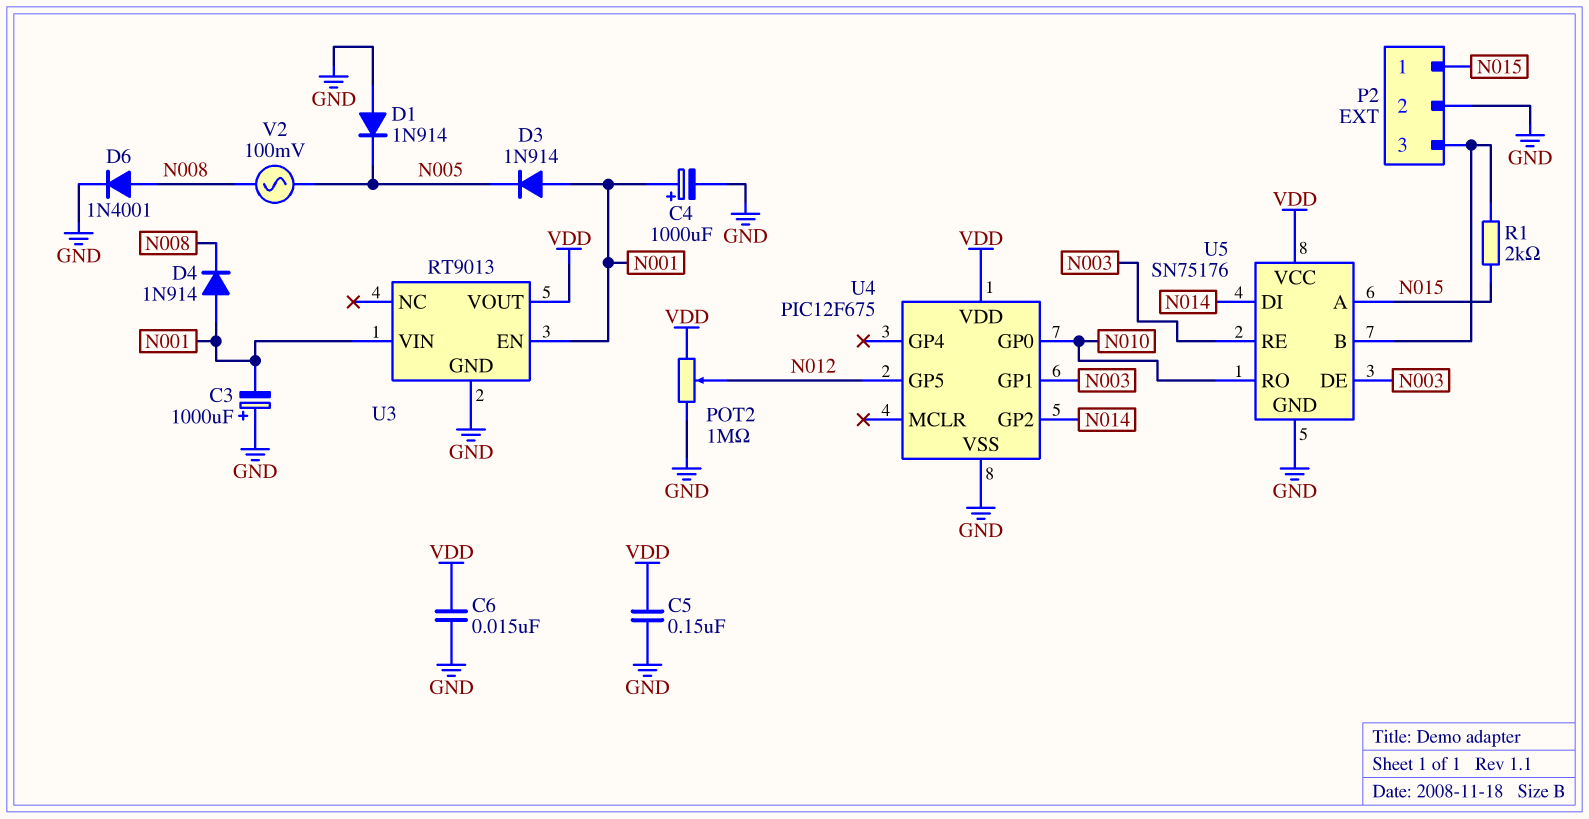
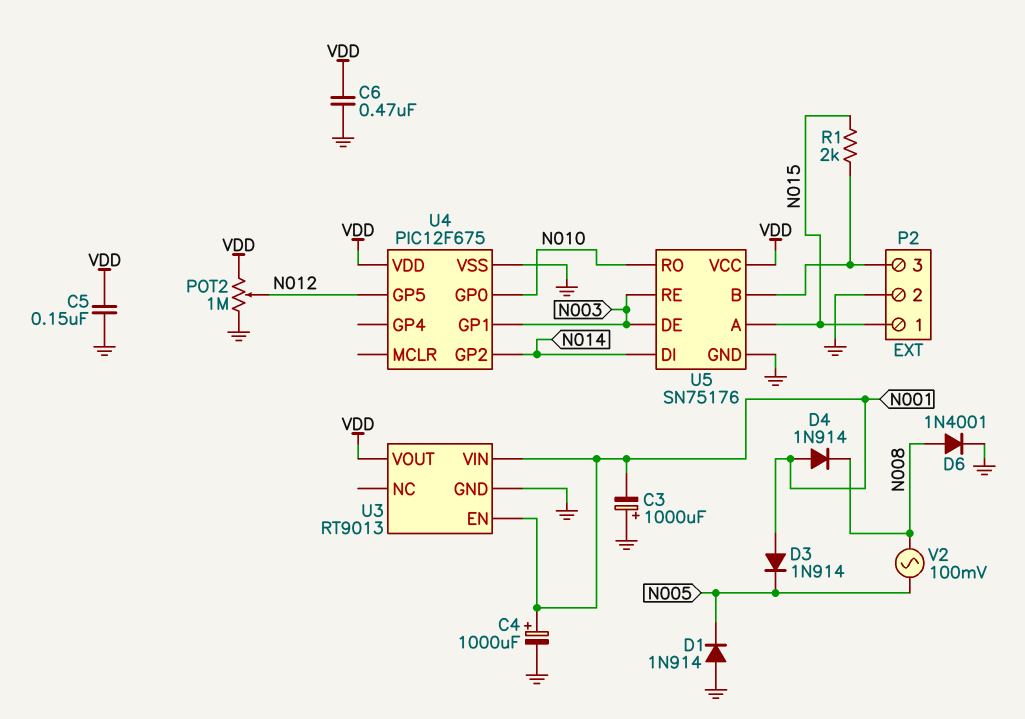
C6: 15nF (GND, VDD) -> 470nF (GND, VDD)

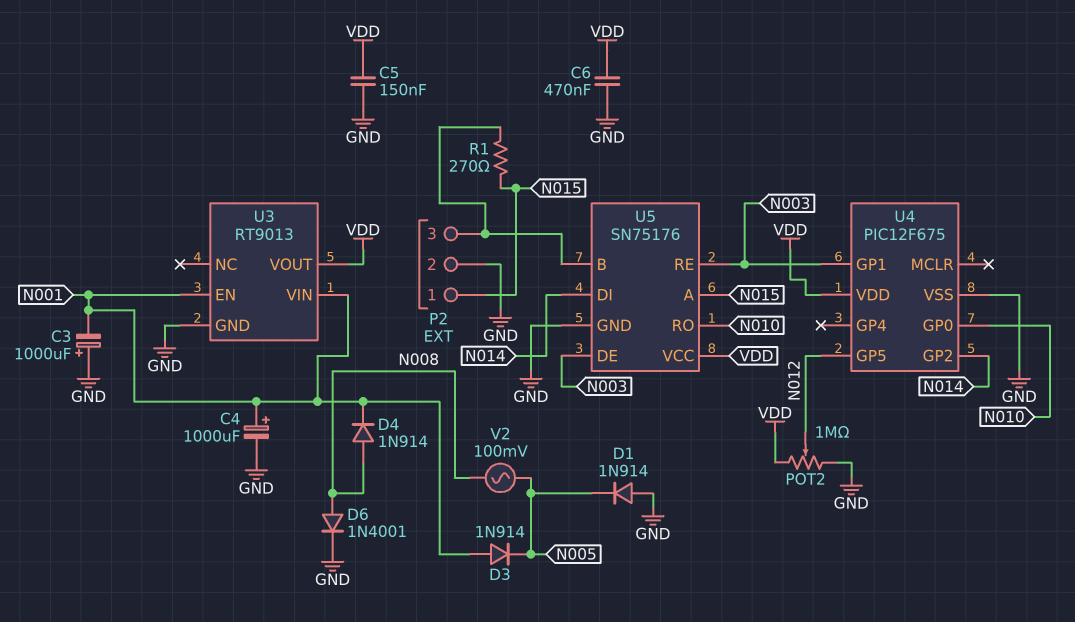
D4: diode 1N914 (A N001, K N008) -> diode 1N914 (A N008, K N001)
R1: 2k (N015, P2/3) -> 270 (N015, P2/3)

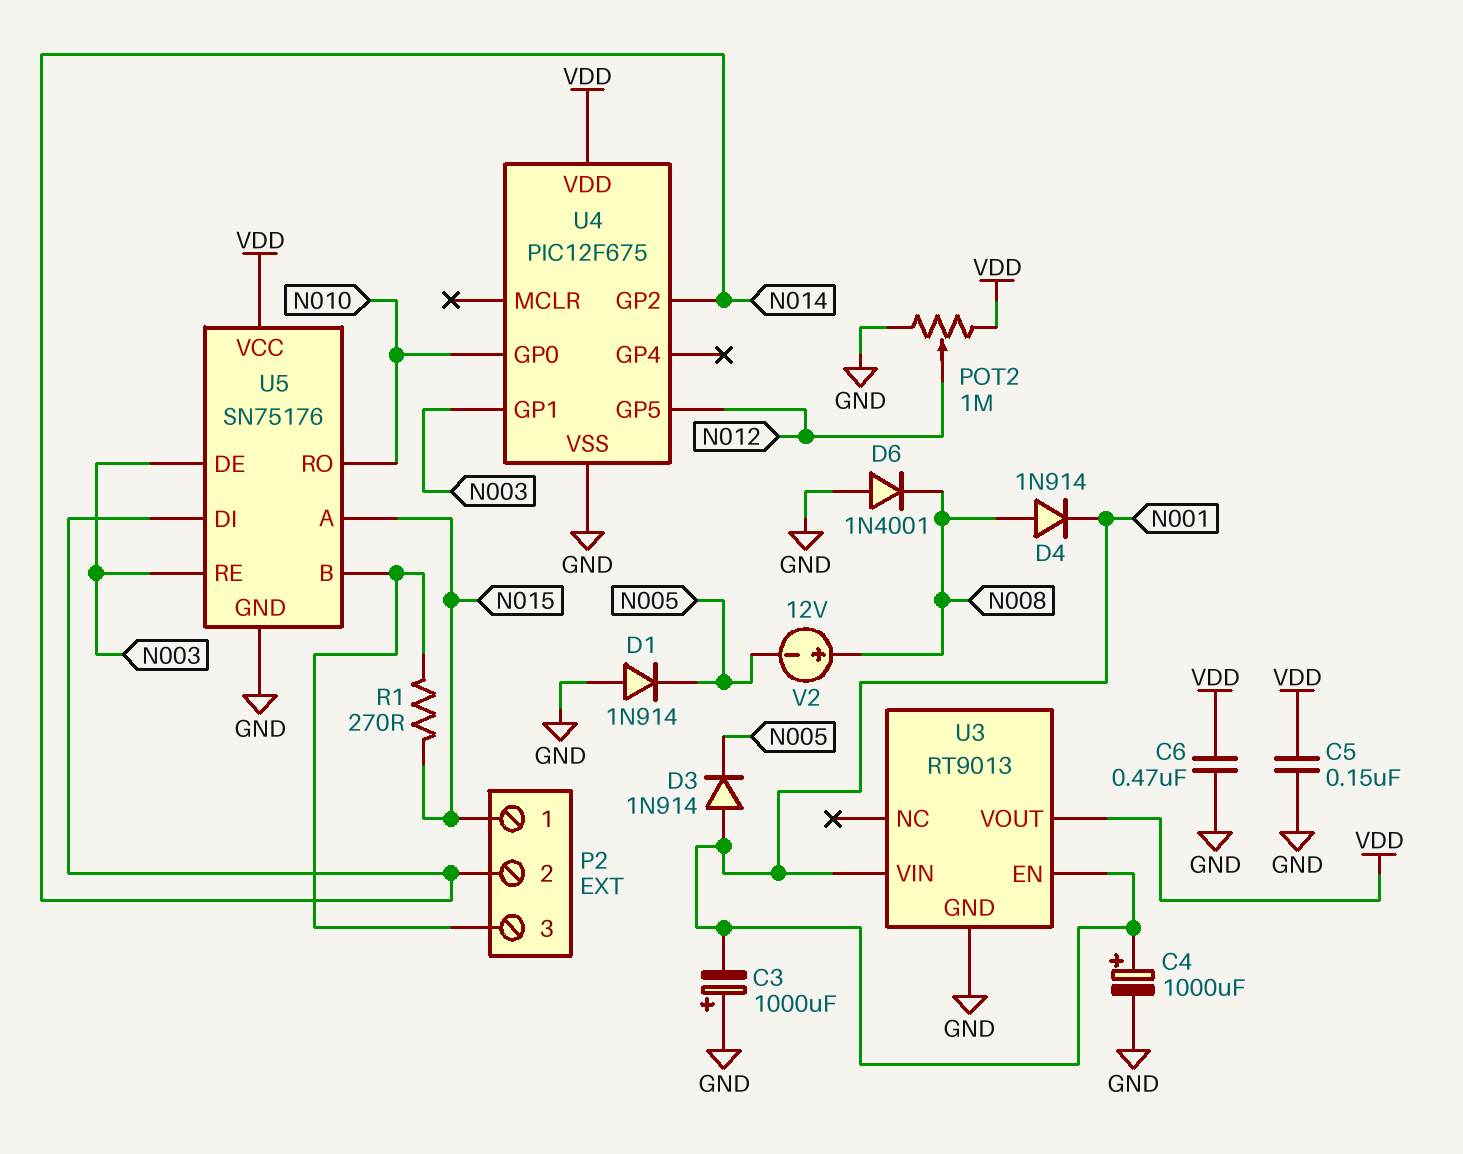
D6: diode 1N4001 (A N008, K GND) -> diode 1N4001 (A GND, K N008)
P2 pin 2: GND -> N014
V2: AC 100mV (N005, N008) -> 12V (plus N008, minus N005)

